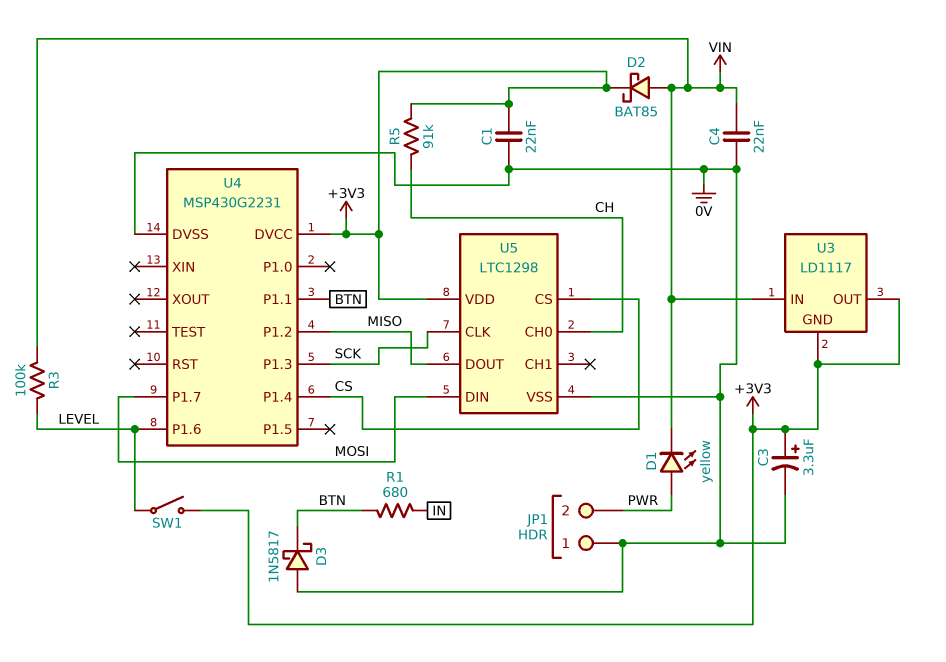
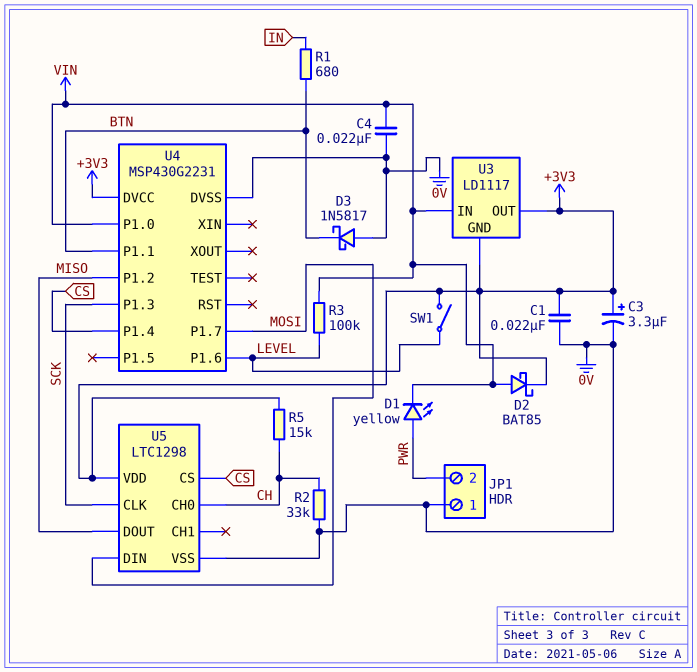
R2: none -> 33k (0V, CH)
R5: 91k (+3V3, CH) -> 15k (+3V3, CH)
U4 pin P1.0: none -> VIN

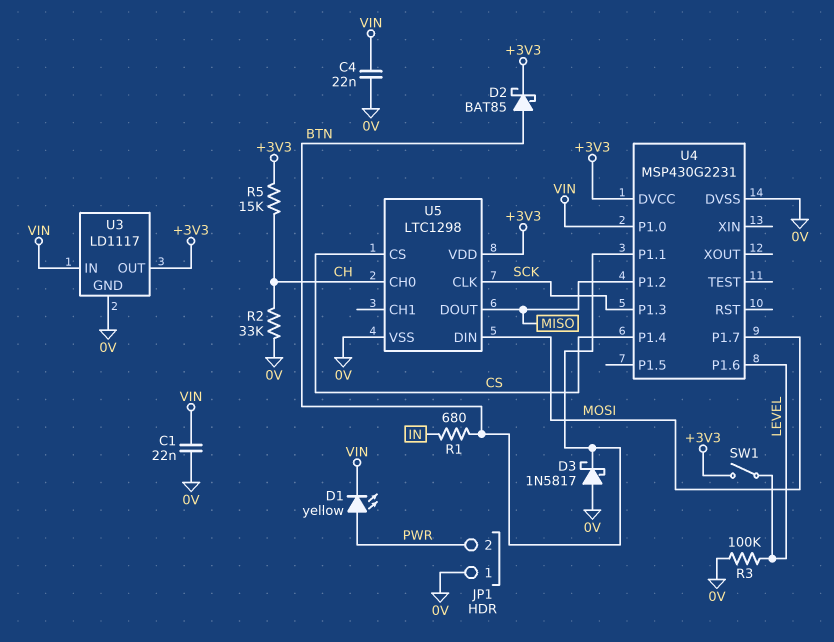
C1: 22nF (+3V3, 0V) -> 22nF (0V, VIN)
C3: 3.3uF (plus +3V3, minus 0V) -> none
D2: schottky BAT85 (A VIN, K +3V3) -> schottky BAT85 (A BTN, K +3V3)
R3: 100k (LEVEL, VIN) -> 100k (0V, LEVEL)
U3 pin GND: +3V3 -> 0V

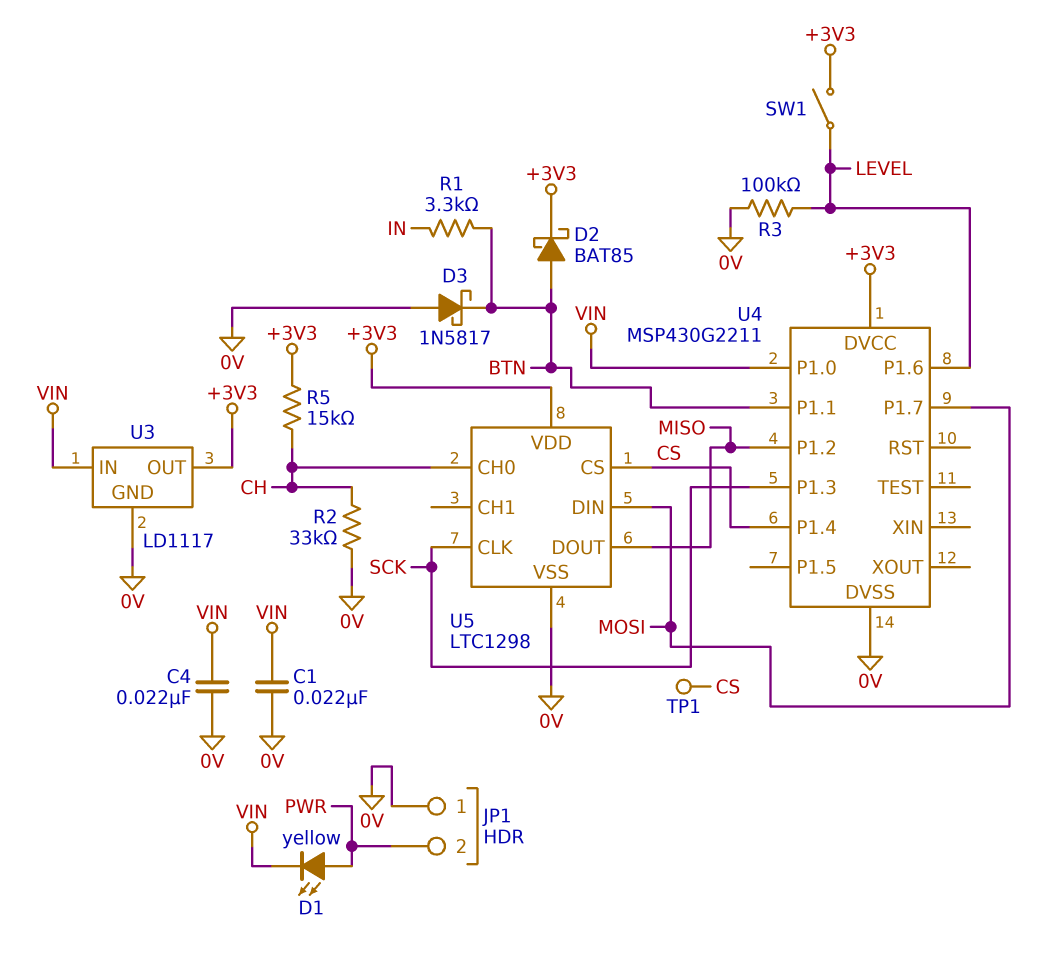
R1: 680 (BTN, IN) -> 3.3k (BTN, IN)
TP1: none -> test point (CS)
U4: MSP430G2231 -> MSP430G2211

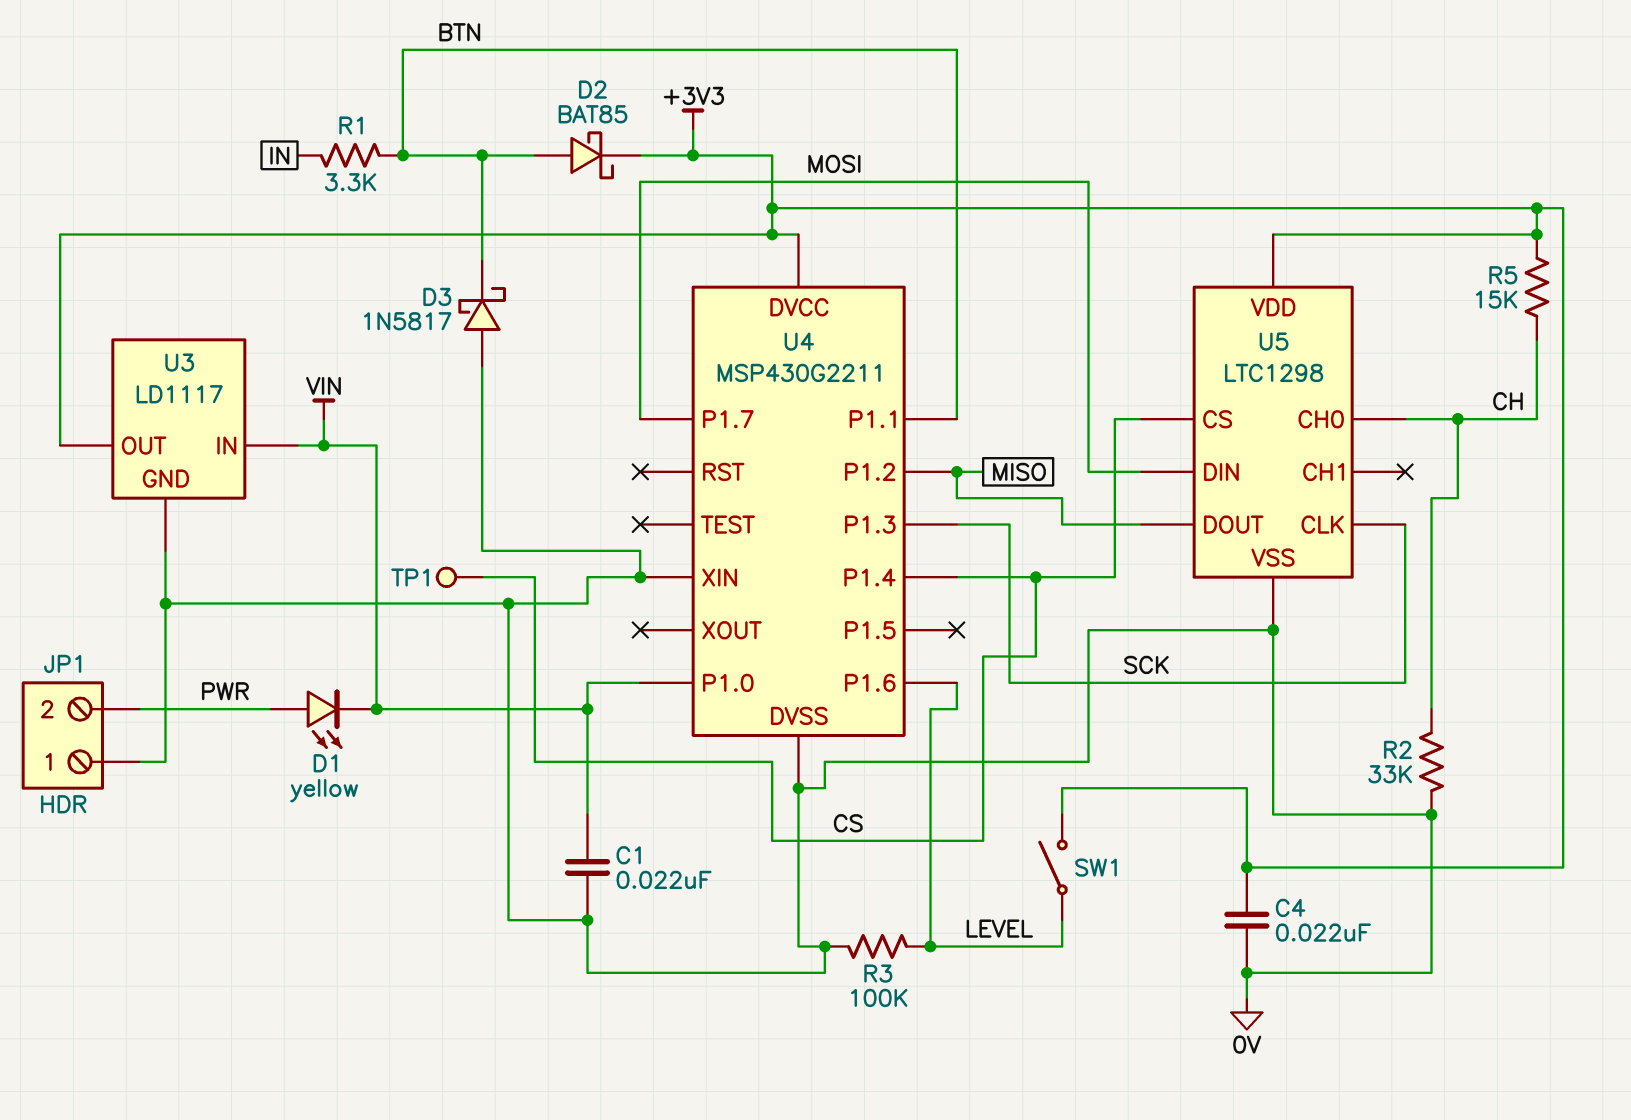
C4: 22nF (0V, VIN) -> 22nF (+3V3, 0V)
U4 pin XIN: none -> 0V

